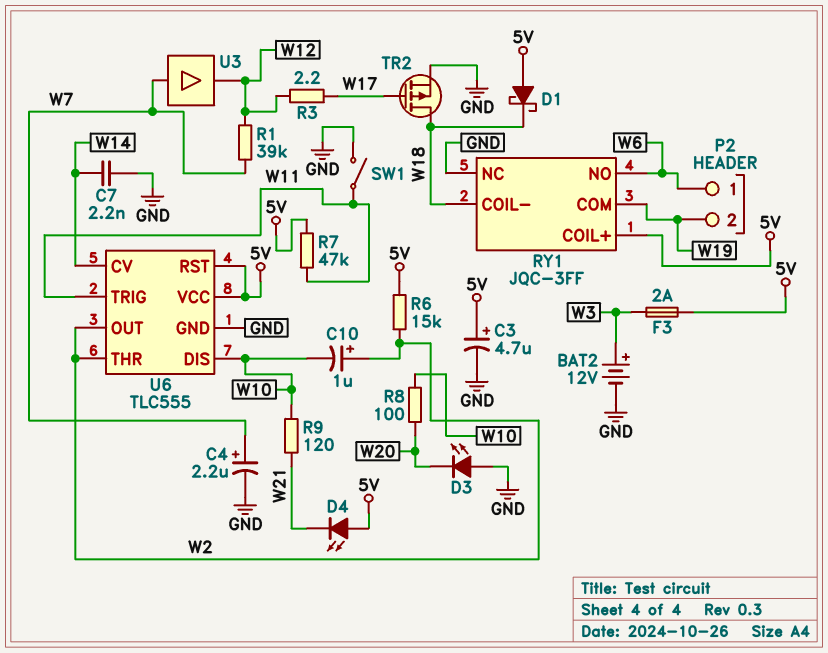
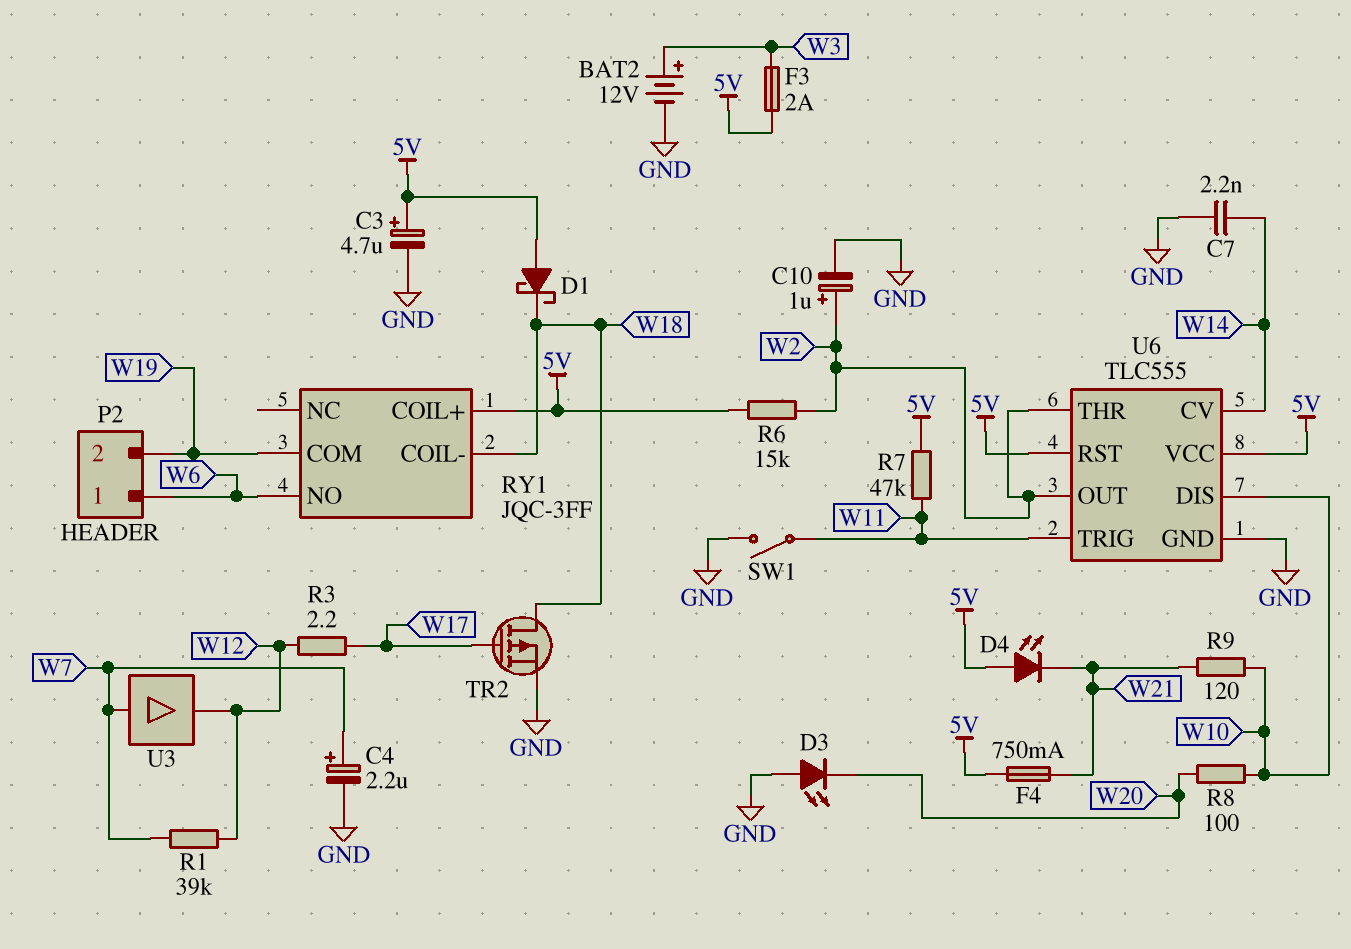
C10: 1uF (plus W2, minus W10) -> 1uF (plus W2, minus GND)
F4: none -> 750mA (5V, W21)
RY1 pin NC: GND -> none

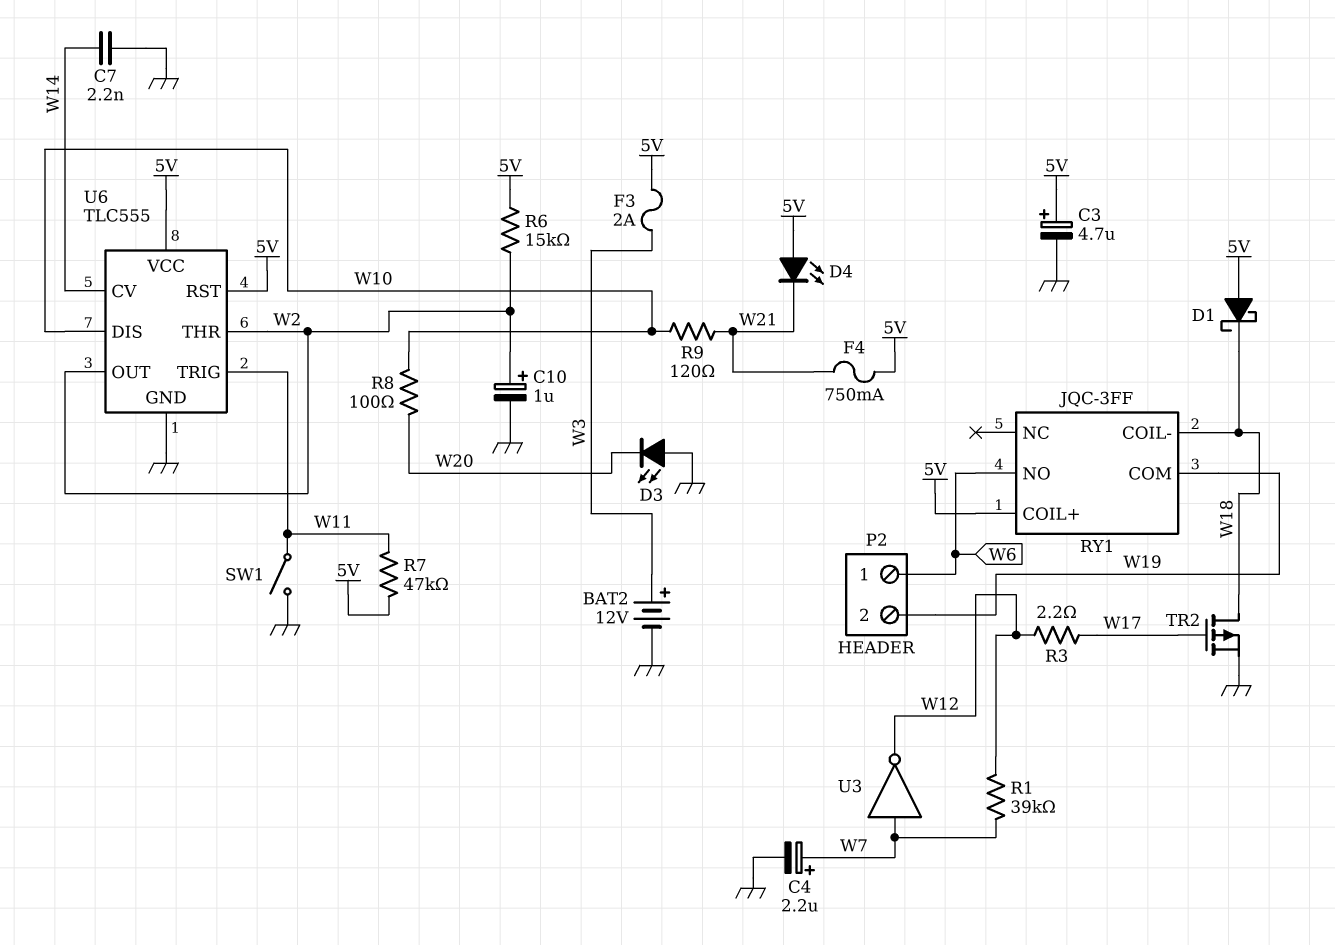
U3: buffer (in W7, out W12) -> NOT (in W7, out W12)

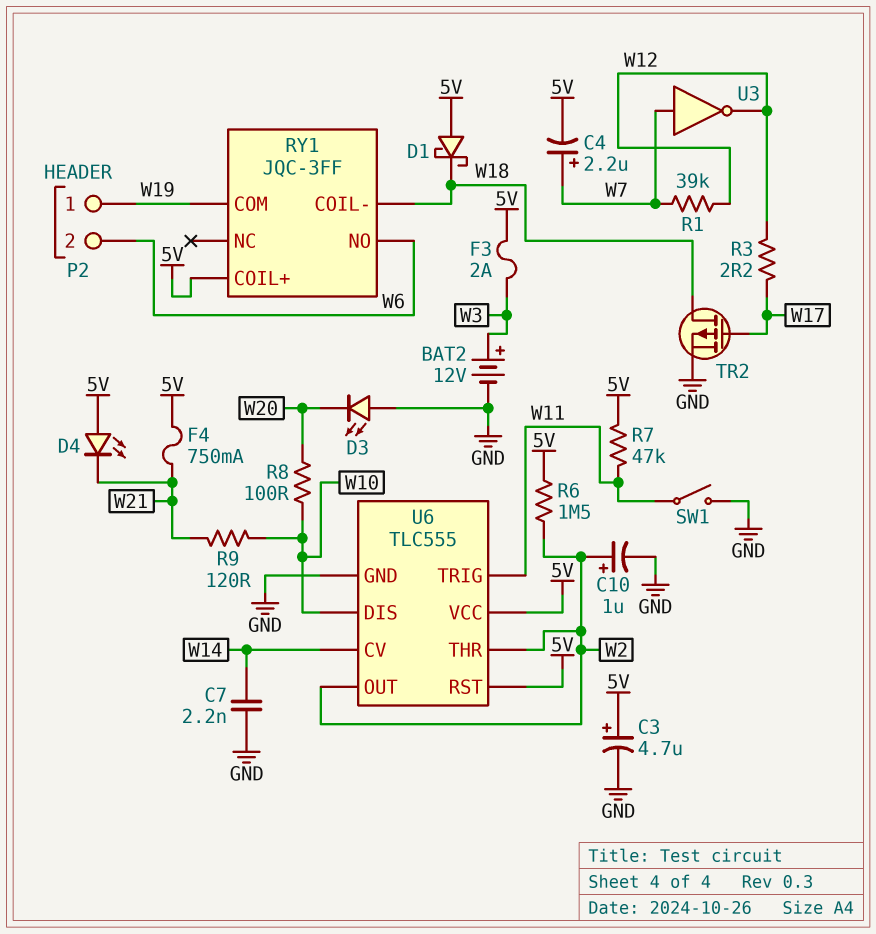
C4: 2.2uF (plus W7, minus GND) -> 2.2uF (plus W7, minus 5V)
P2 pin 1: W6 -> W19
P2 pin 2: W19 -> W6
R6: 15k (5V, W2) -> 1.5M (5V, W2)

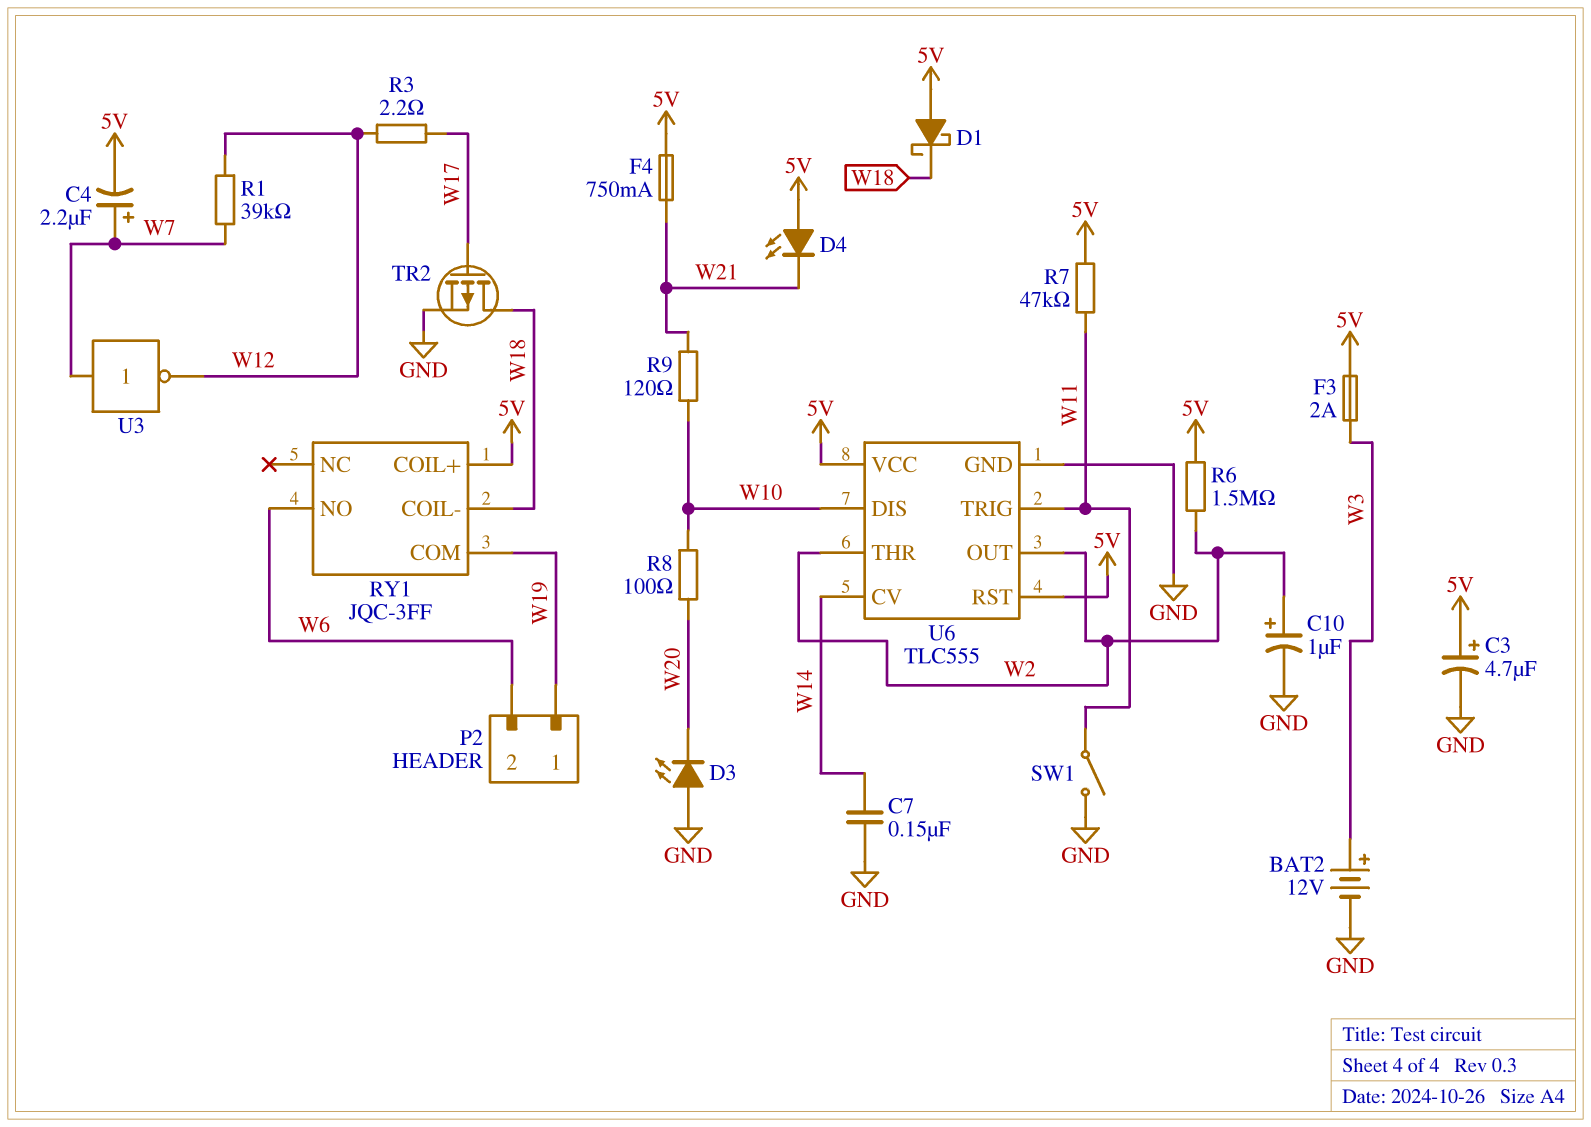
C7: 2.2nF (GND, W14) -> 150nF (GND, W14)

